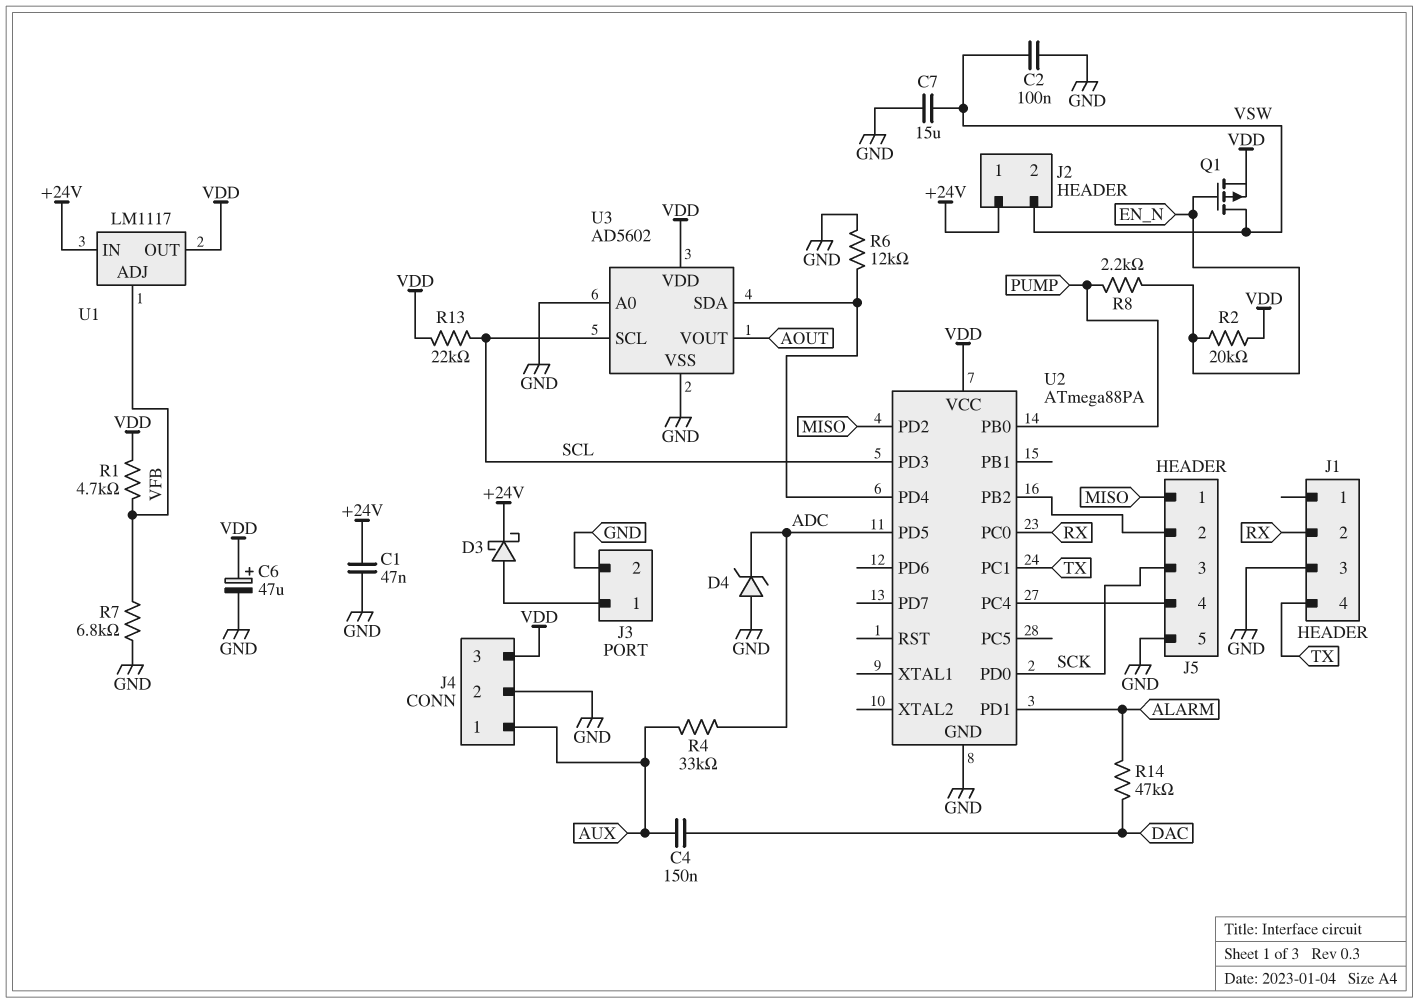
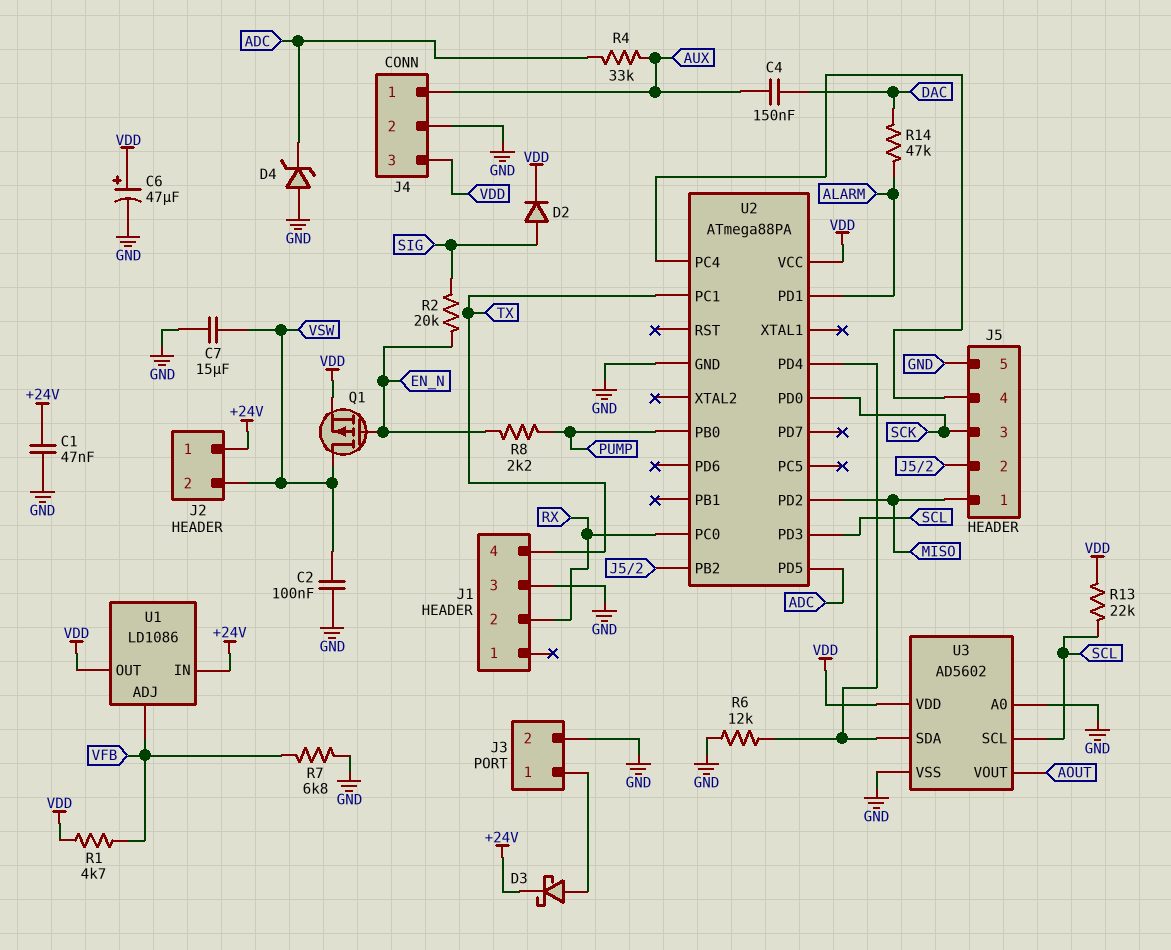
D2: none -> diode (A SIG, K VDD)
R2: 20k (EN_N, VDD) -> 20k (EN_N, SIG)
U1: LM1117 -> LD1086

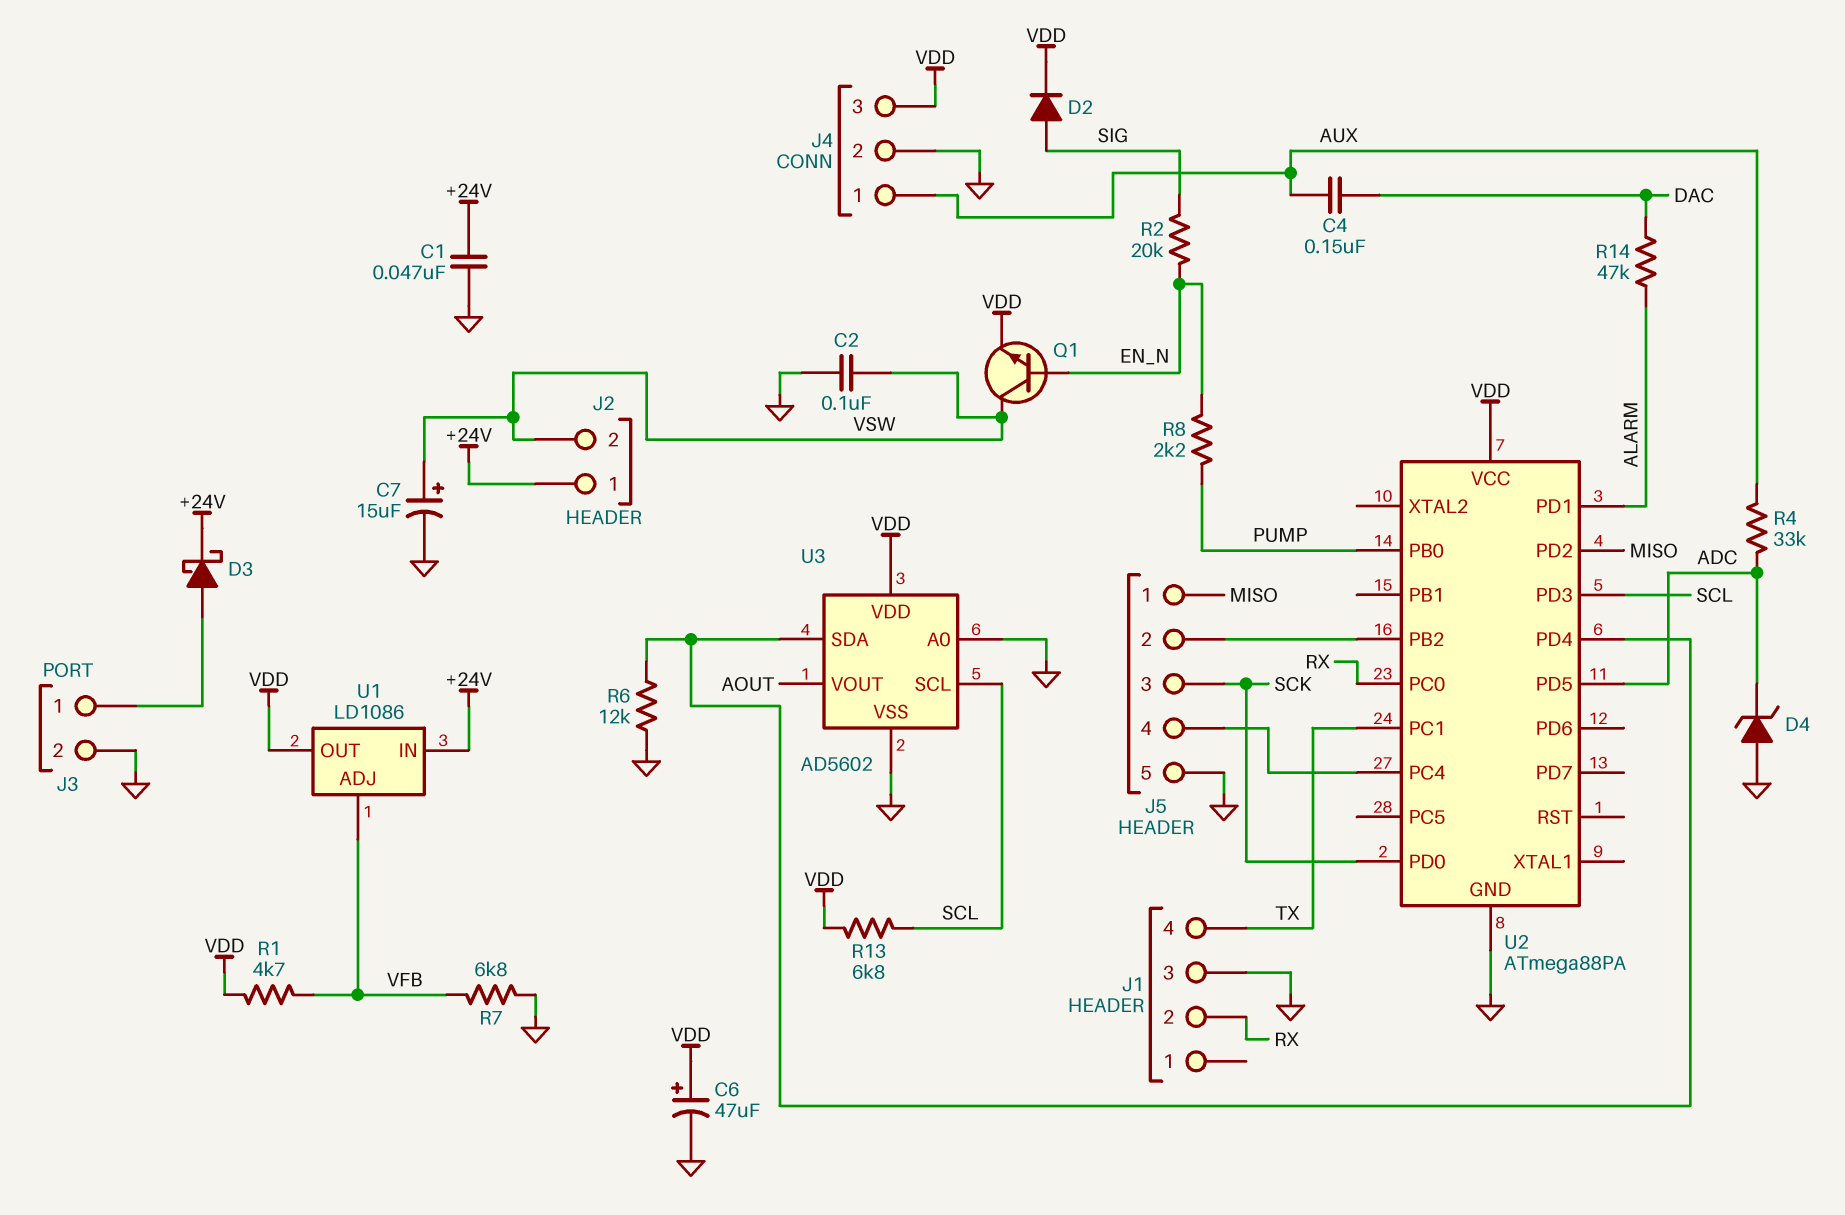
C7: 15uF (GND, VSW) -> 15uF (plus VSW, minus GND)
Q1: PMOS (G EN_N, D VSW, S VDD) -> NPN (B EN_N, C VSW, E VDD)
R13: 22k (SCL, VDD) -> 6.8k (SCL, VDD)

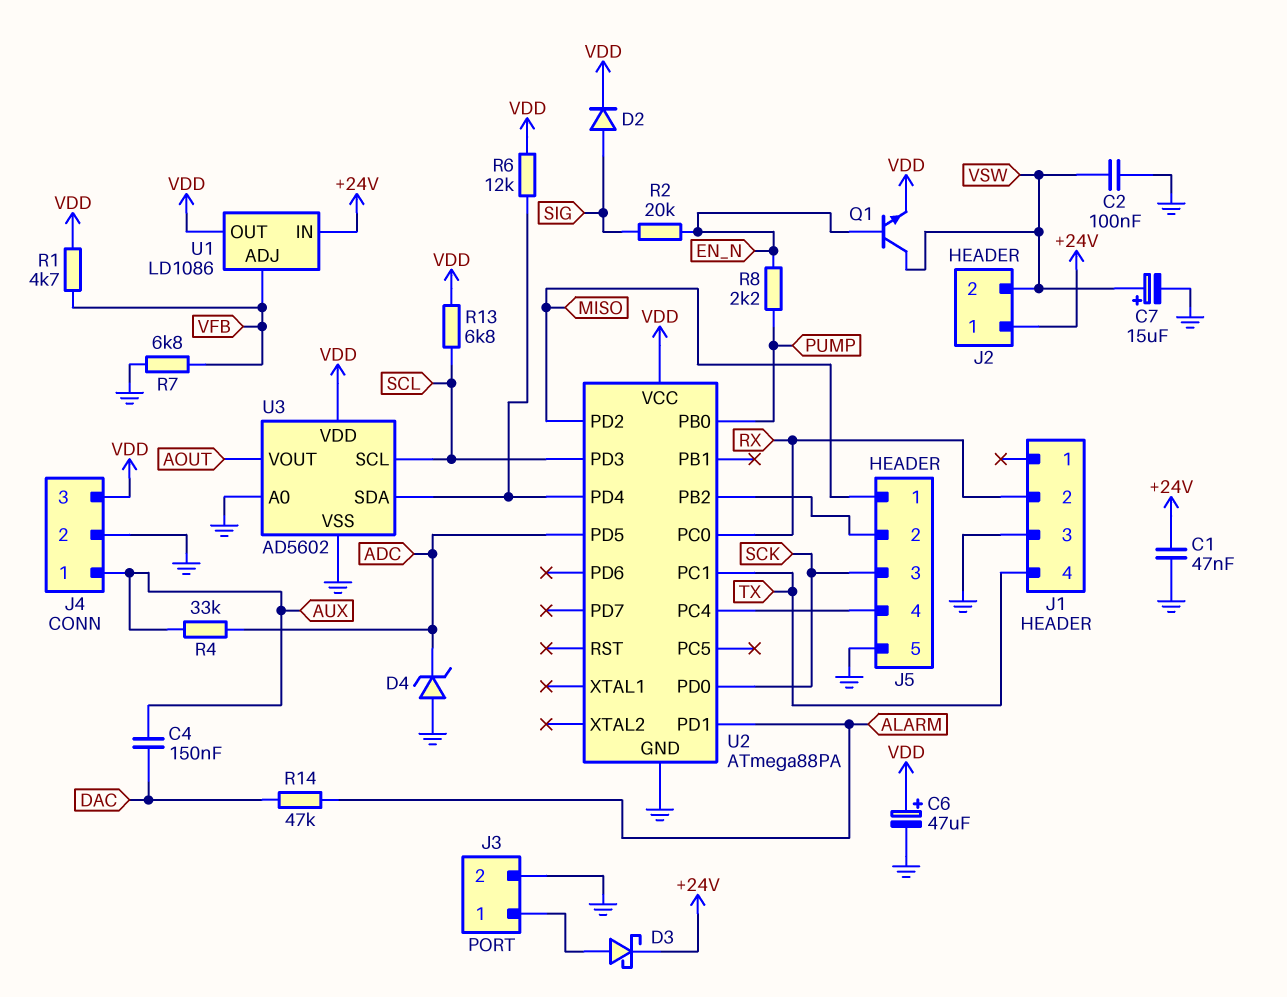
R6: 12k (GND, U2/PD4) -> 12k (U2/PD4, VDD)

